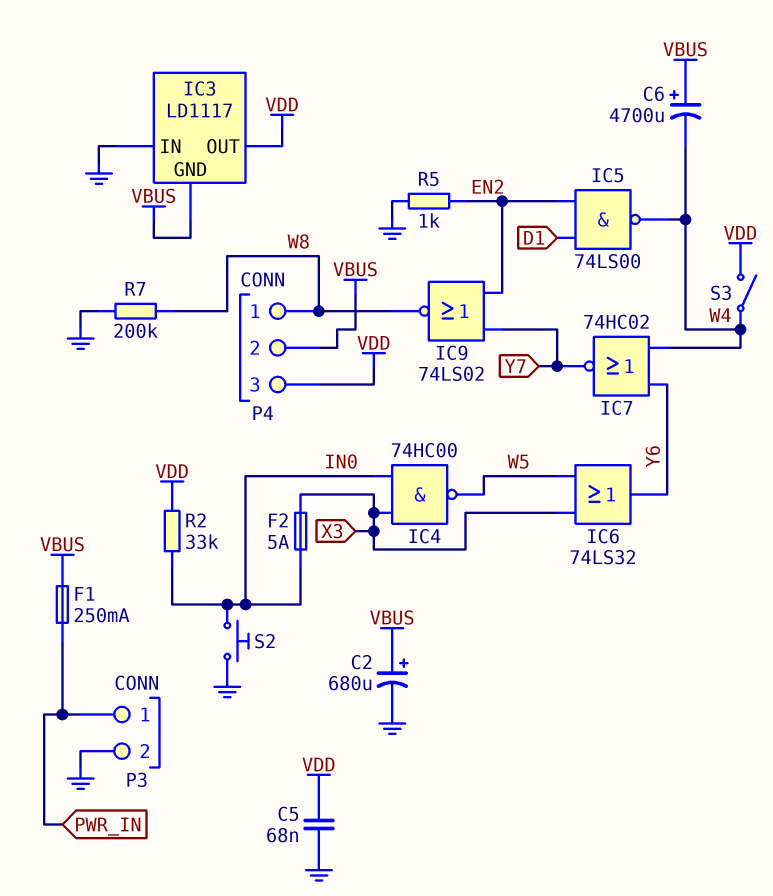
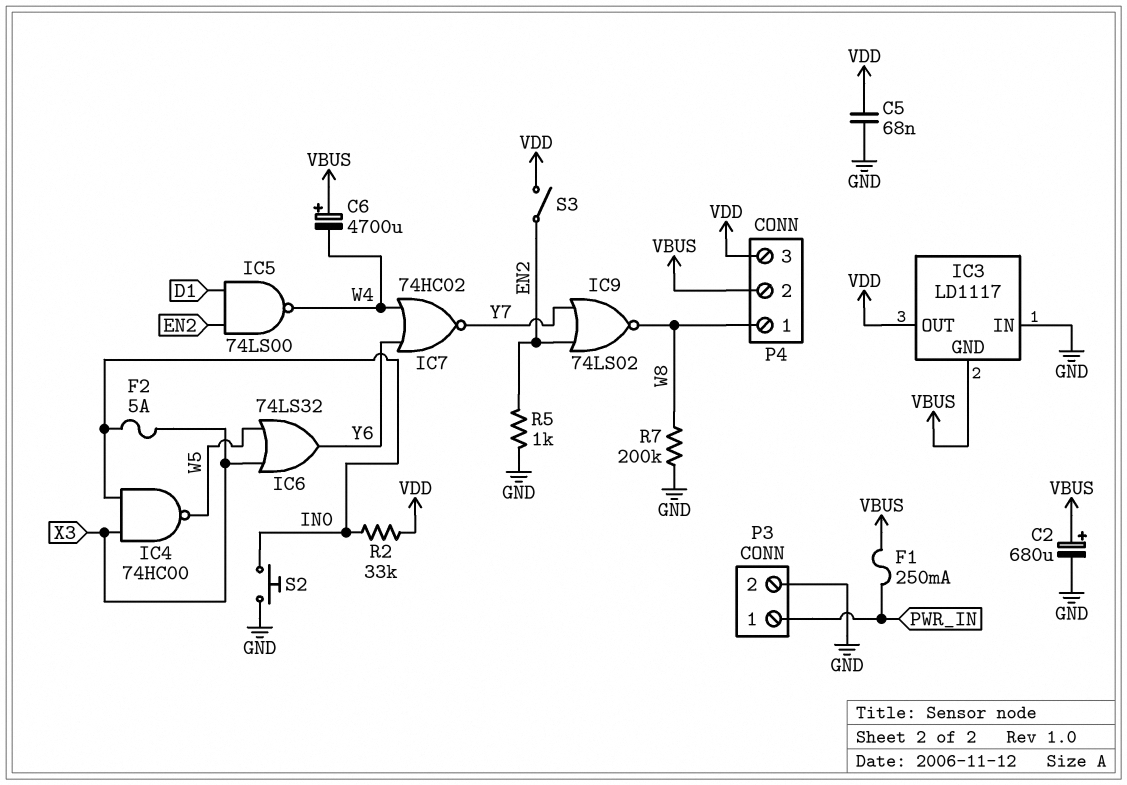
S3: switch (VDD, W4) -> switch (EN2, VDD)

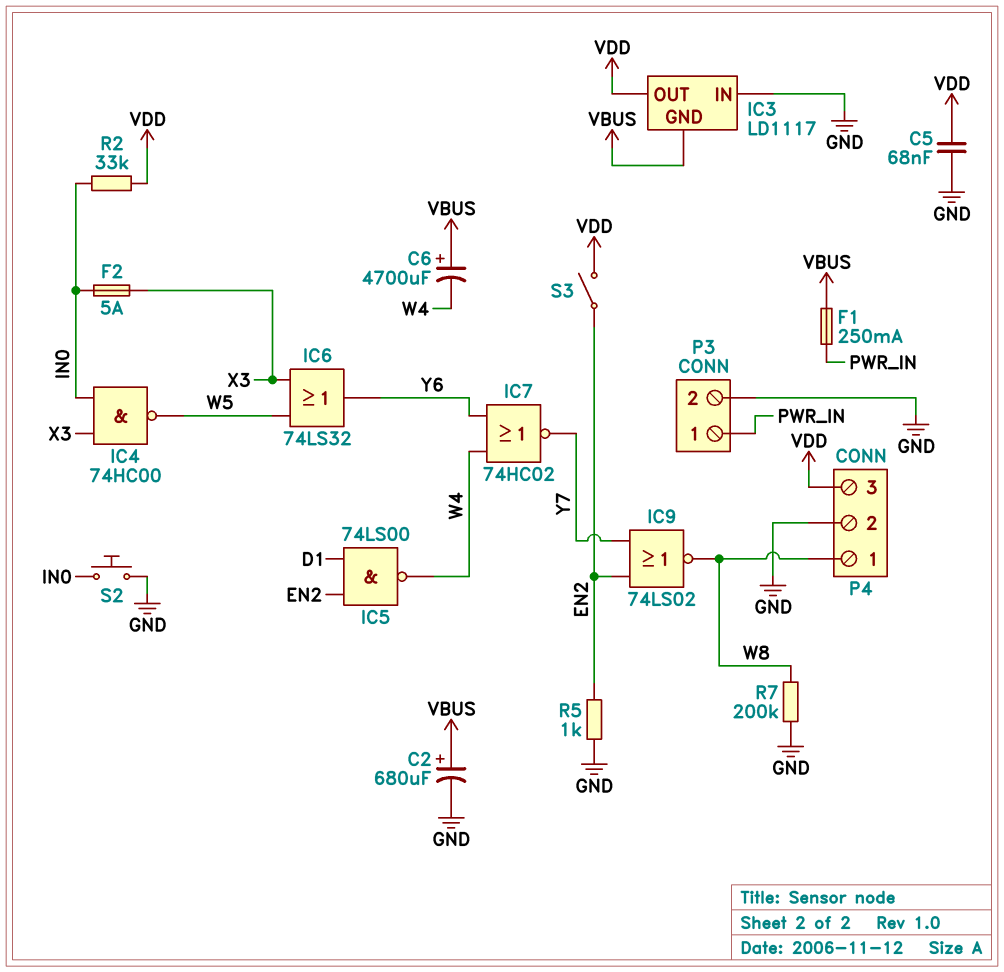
P4 pin 2: VBUS -> GND

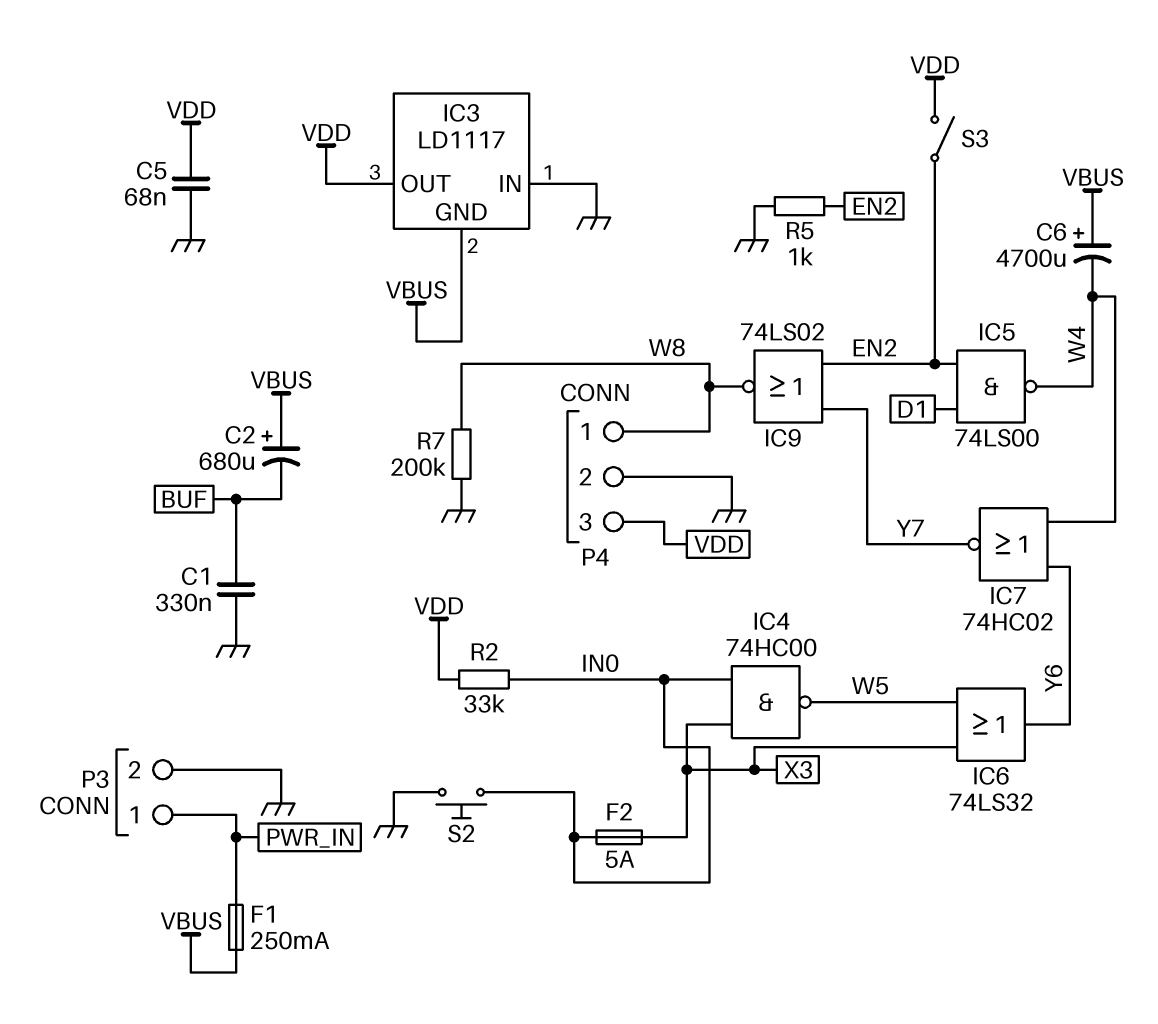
C1: none -> 330nF (BUF, GND)
C2: 680uF (plus VBUS, minus GND) -> 680uF (plus VBUS, minus BUF)

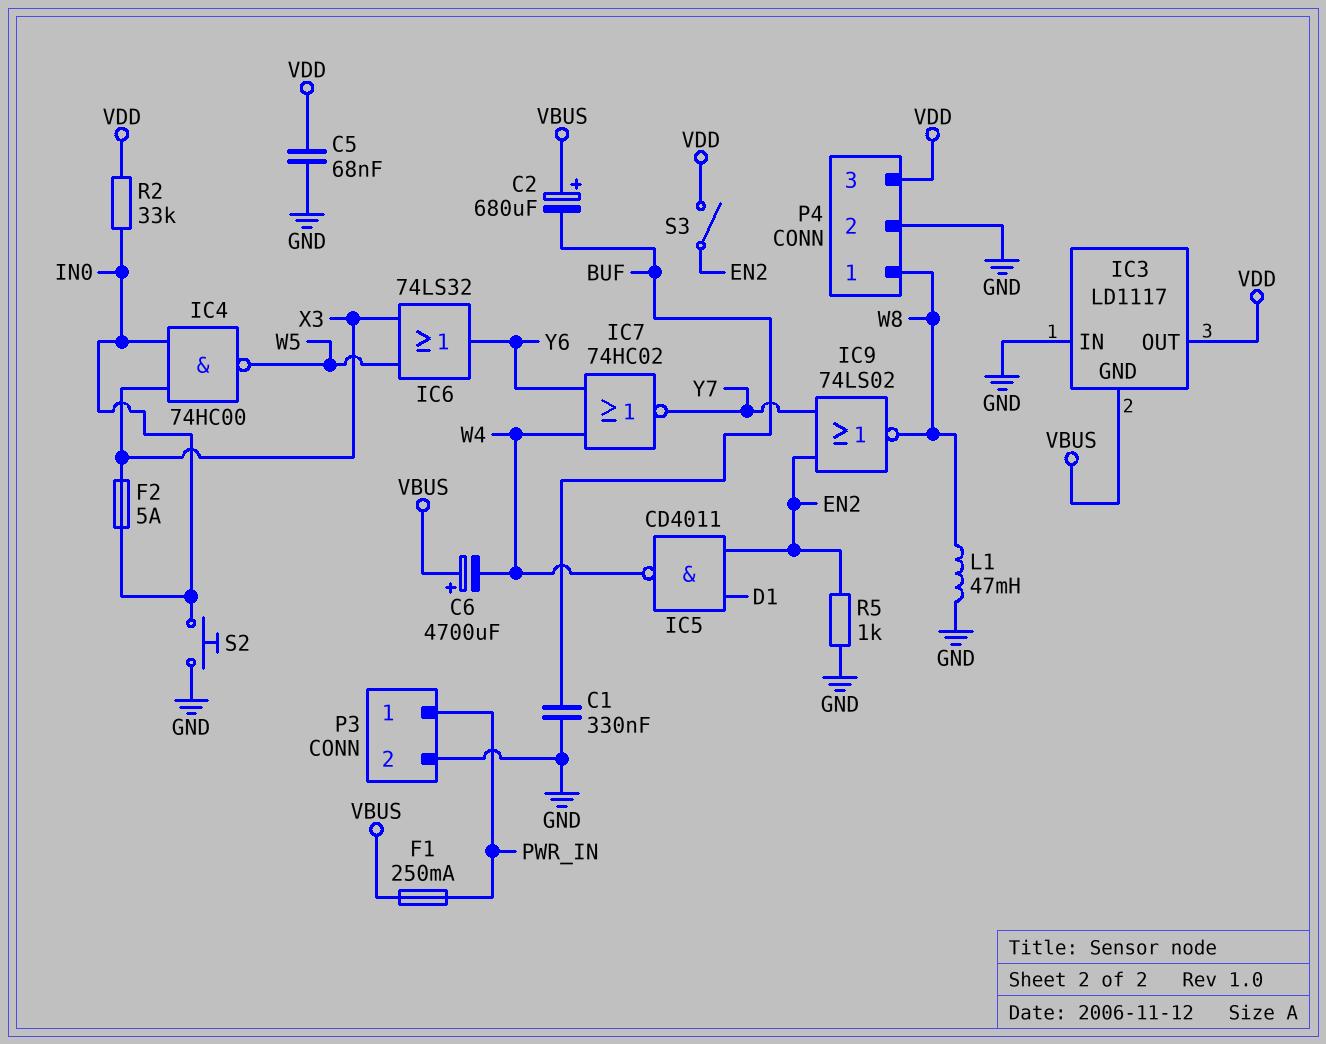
IC5: NAND 74LS00 (in D1, in EN2, out W4) -> NAND CD4011 (in D1, in EN2, out W4)
L1: none -> 47mH (GND, W8)
R7: 200k (GND, W8) -> none

